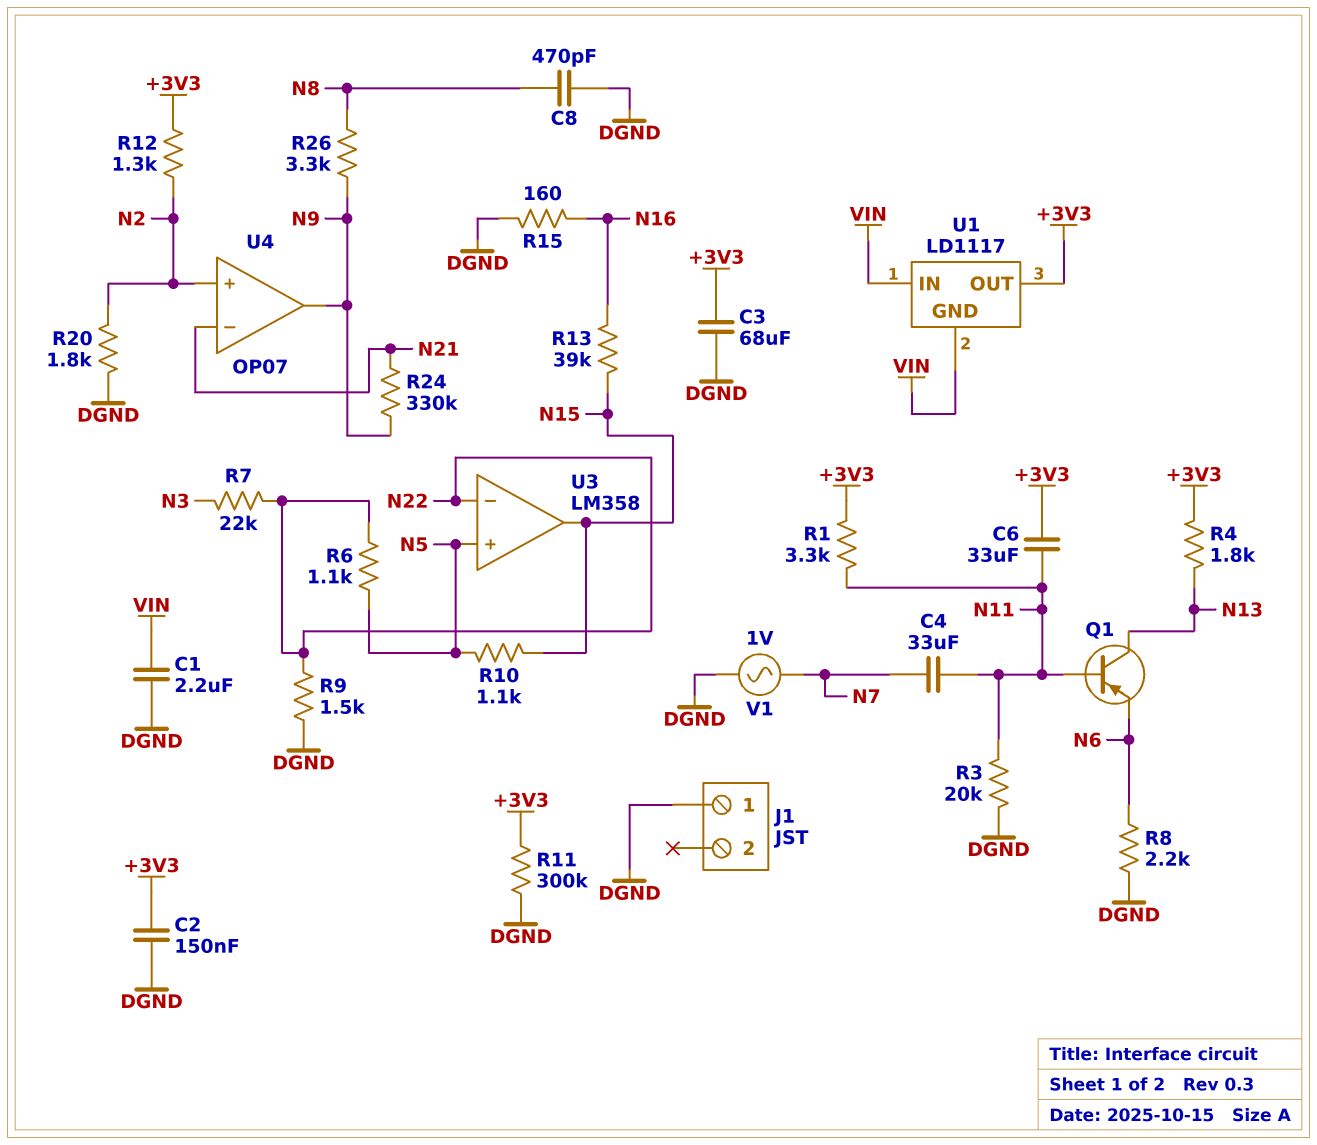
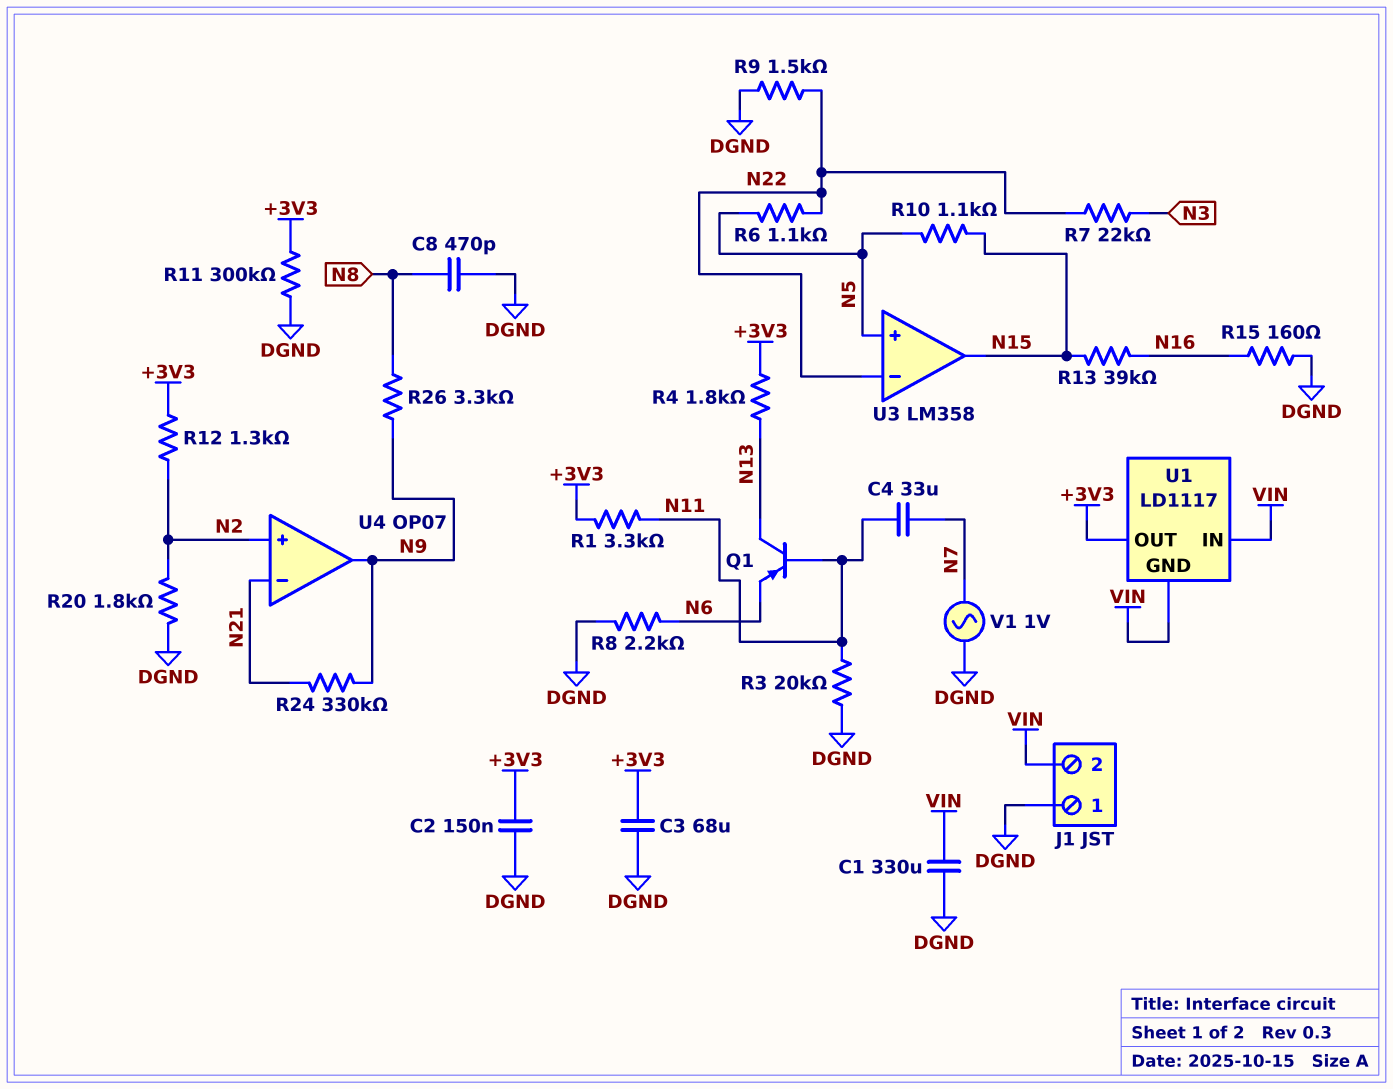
C1: 2.2uF (DGND, VIN) -> 330uF (DGND, VIN)
C6: 33uF (+3V3, N11) -> none
J1 pin 2: none -> VIN

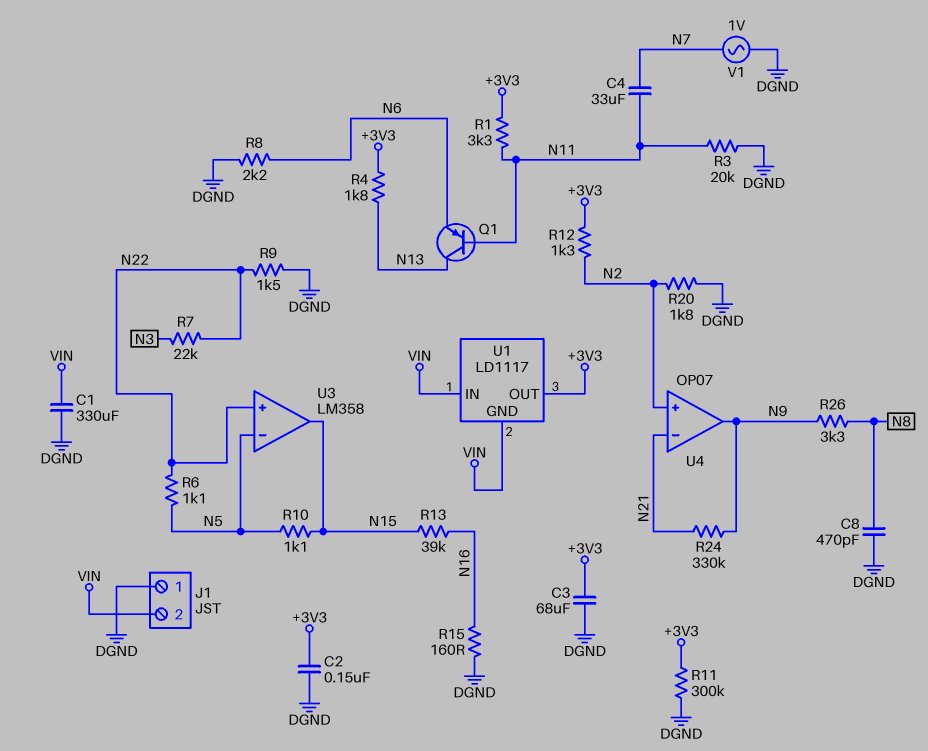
U3 pin in+: N5 -> N22
U3 pin in-: N22 -> N5

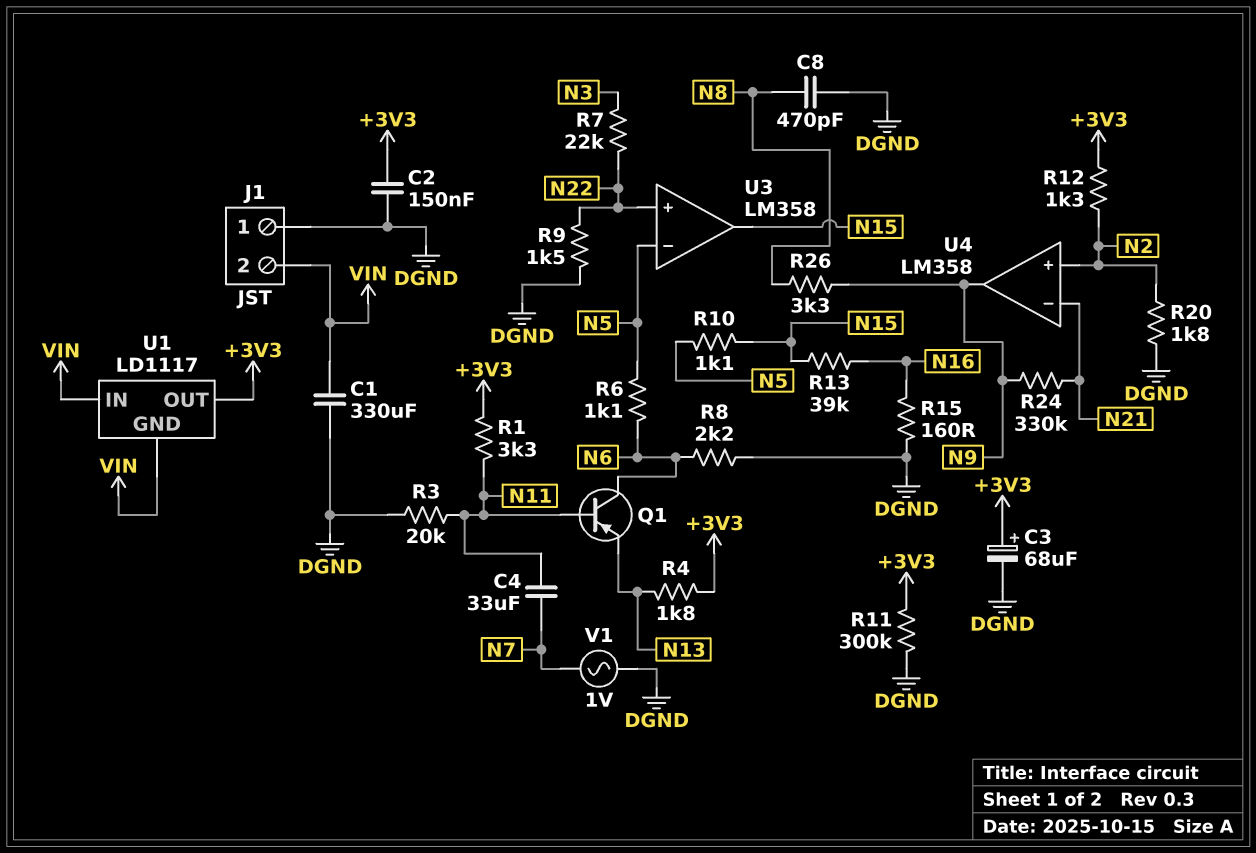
C3: 68uF (+3V3, DGND) -> 68uF (plus +3V3, minus DGND)
Q1: PNP (B N11, C N13, E N6) -> PNP (B N11, C N6, E N13)
R6: 1.1k (N5, N22) -> 1.1k (N5, N6)
U4: OP07 -> LM358

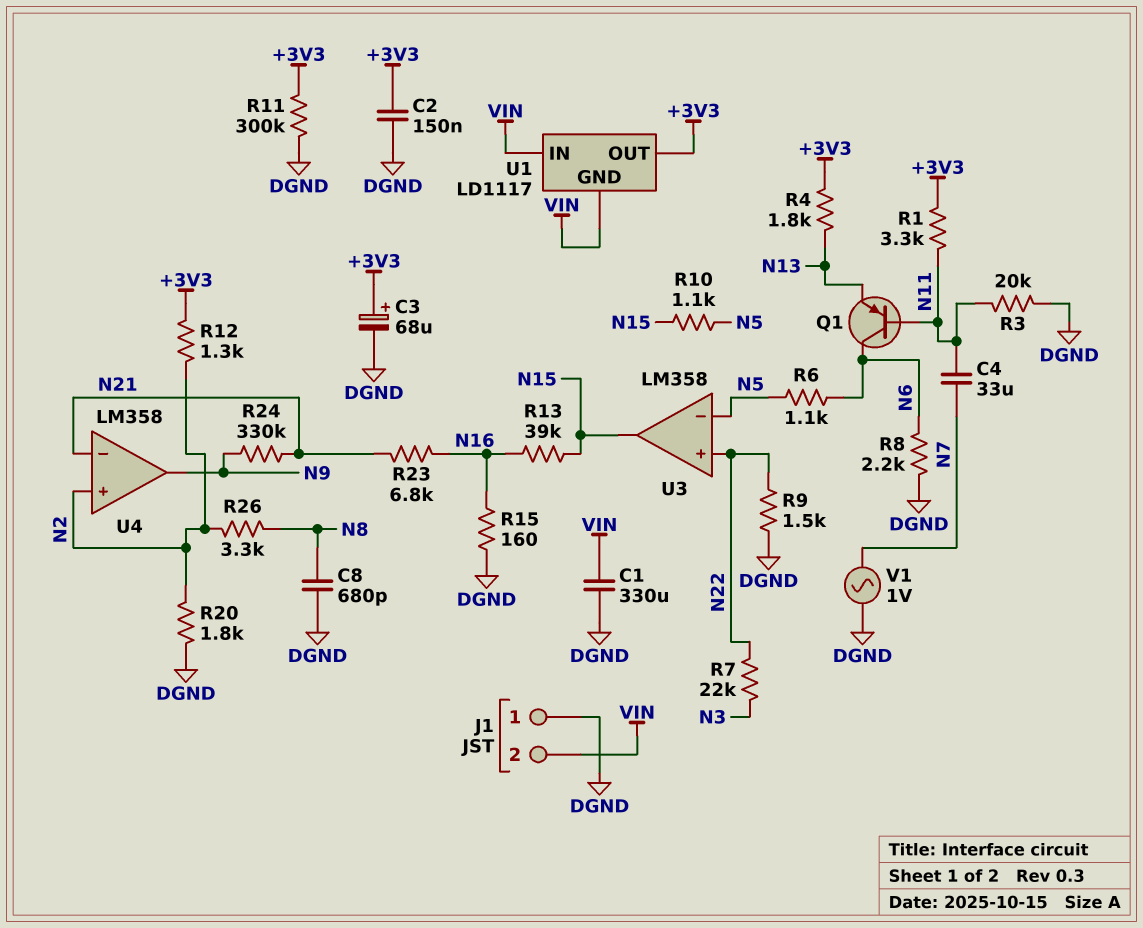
C8: 470pF (DGND, N8) -> 680pF (DGND, N8)
R23: none -> 6.8k (N16, N21)
R26: 3.3k (N8, N9) -> 3.3k (N2, N8)

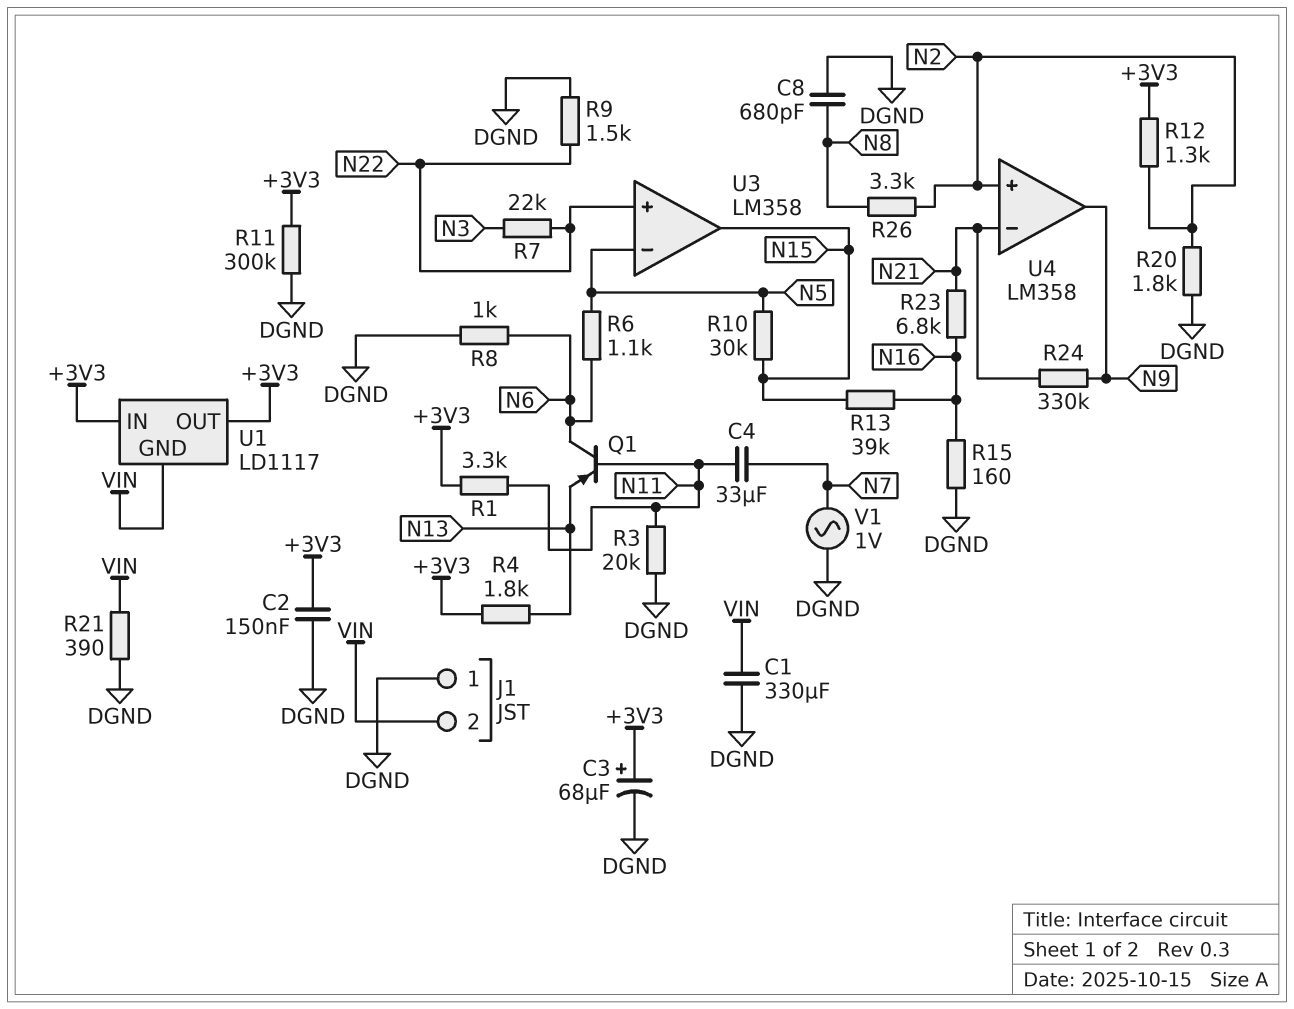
R8: 2.2k (DGND, N6) -> 1k (DGND, N6)
R10: 1.1k (N5, N15) -> 30k (N5, N15)
R21: none -> 390 (DGND, VIN)
U1 pin IN: VIN -> +3V3

